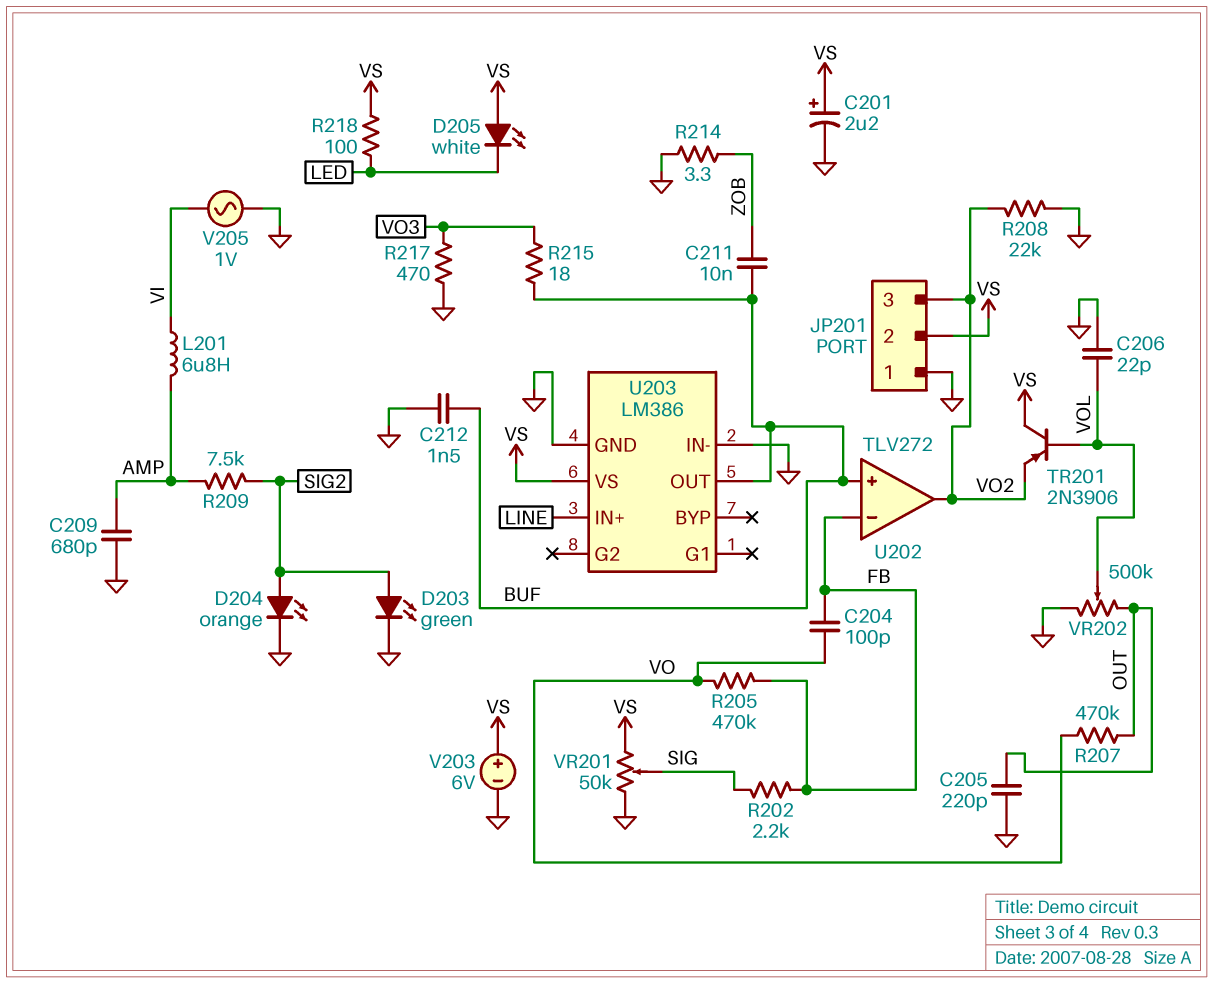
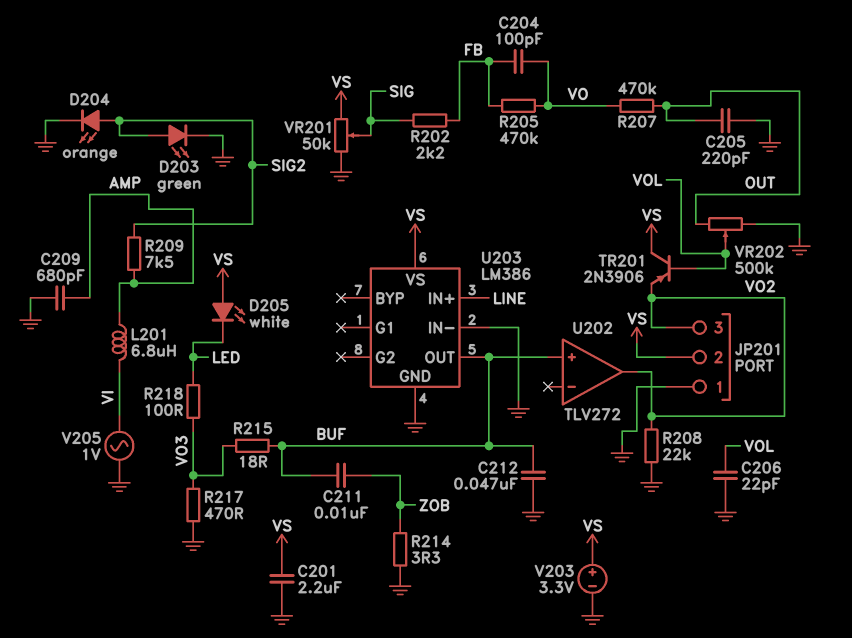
C201: 2.2uF (plus VS, minus GND) -> 2.2uF (GND, VS)
C212: 1.5nF (BUF, GND) -> 47nF (BUF, GND)
R218: 100 (LED, VS) -> 100 (LED, VO3)
U202 pin in-: FB -> none
V203: 6V (plus VS, minus GND) -> 3.3V (plus VS, minus GND)

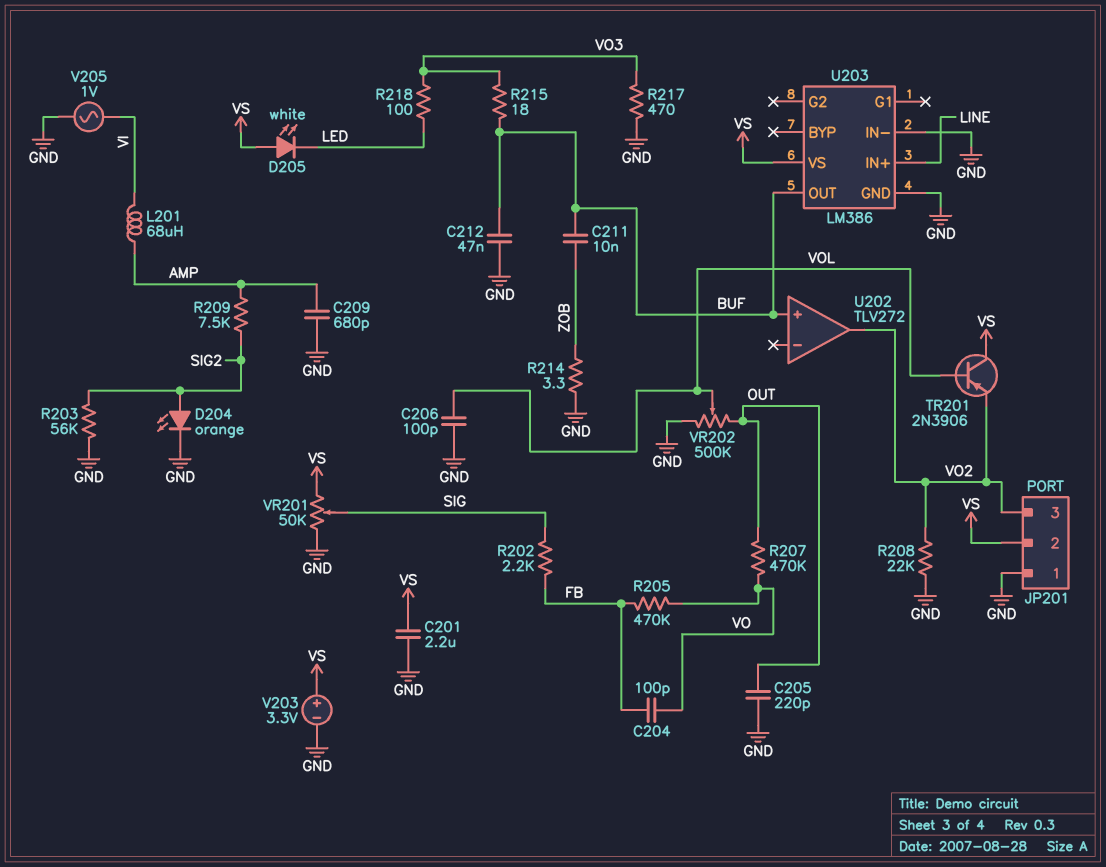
C206: 22pF (GND, VOL) -> 100pF (GND, VOL)
D203: LED green (A SIG2, K GND) -> none
L201: 6.8uH (AMP, VI) -> 68uH (AMP, VI)
R203: none -> 56k (GND, SIG2)

